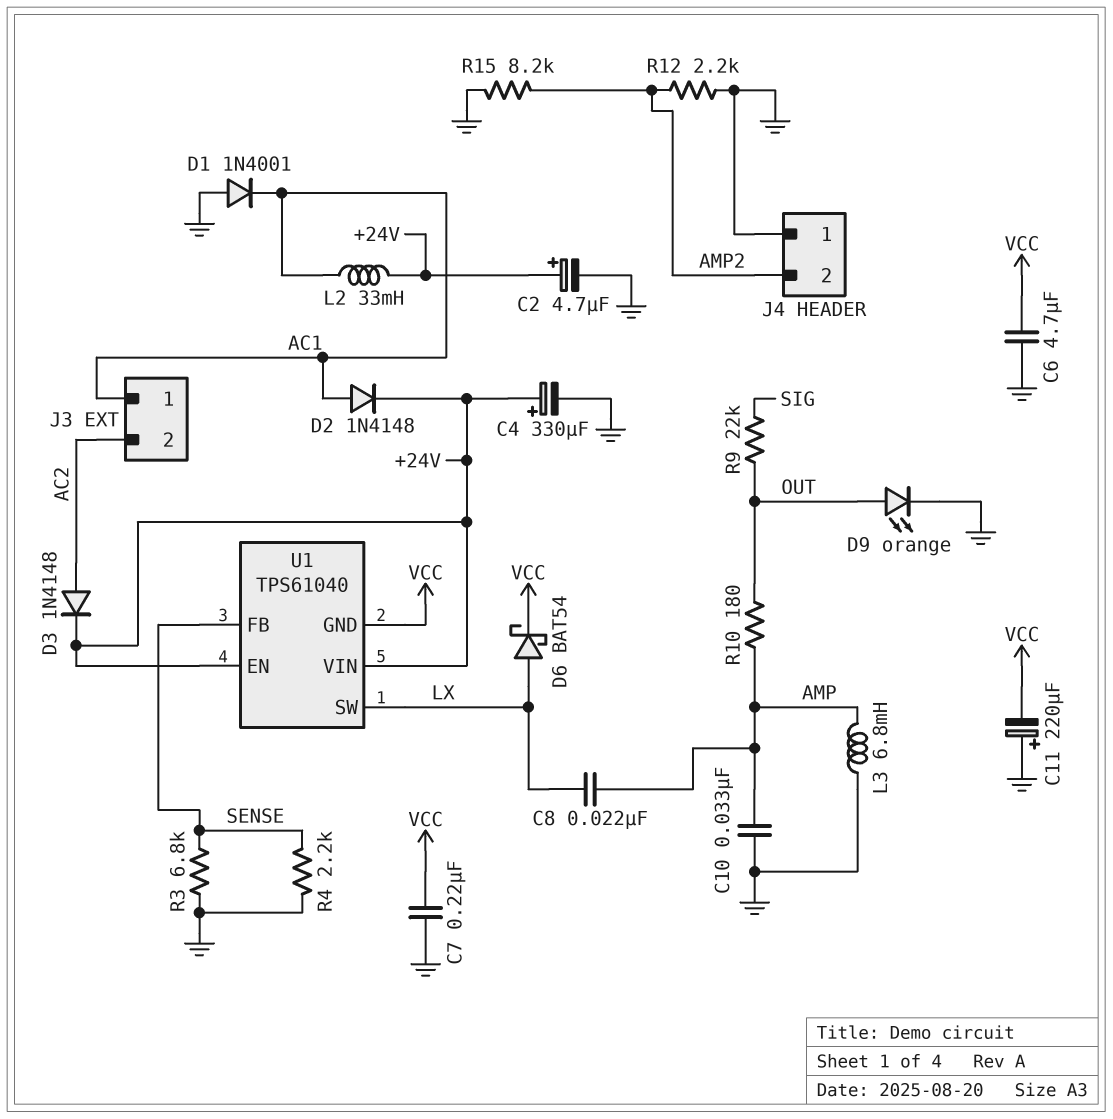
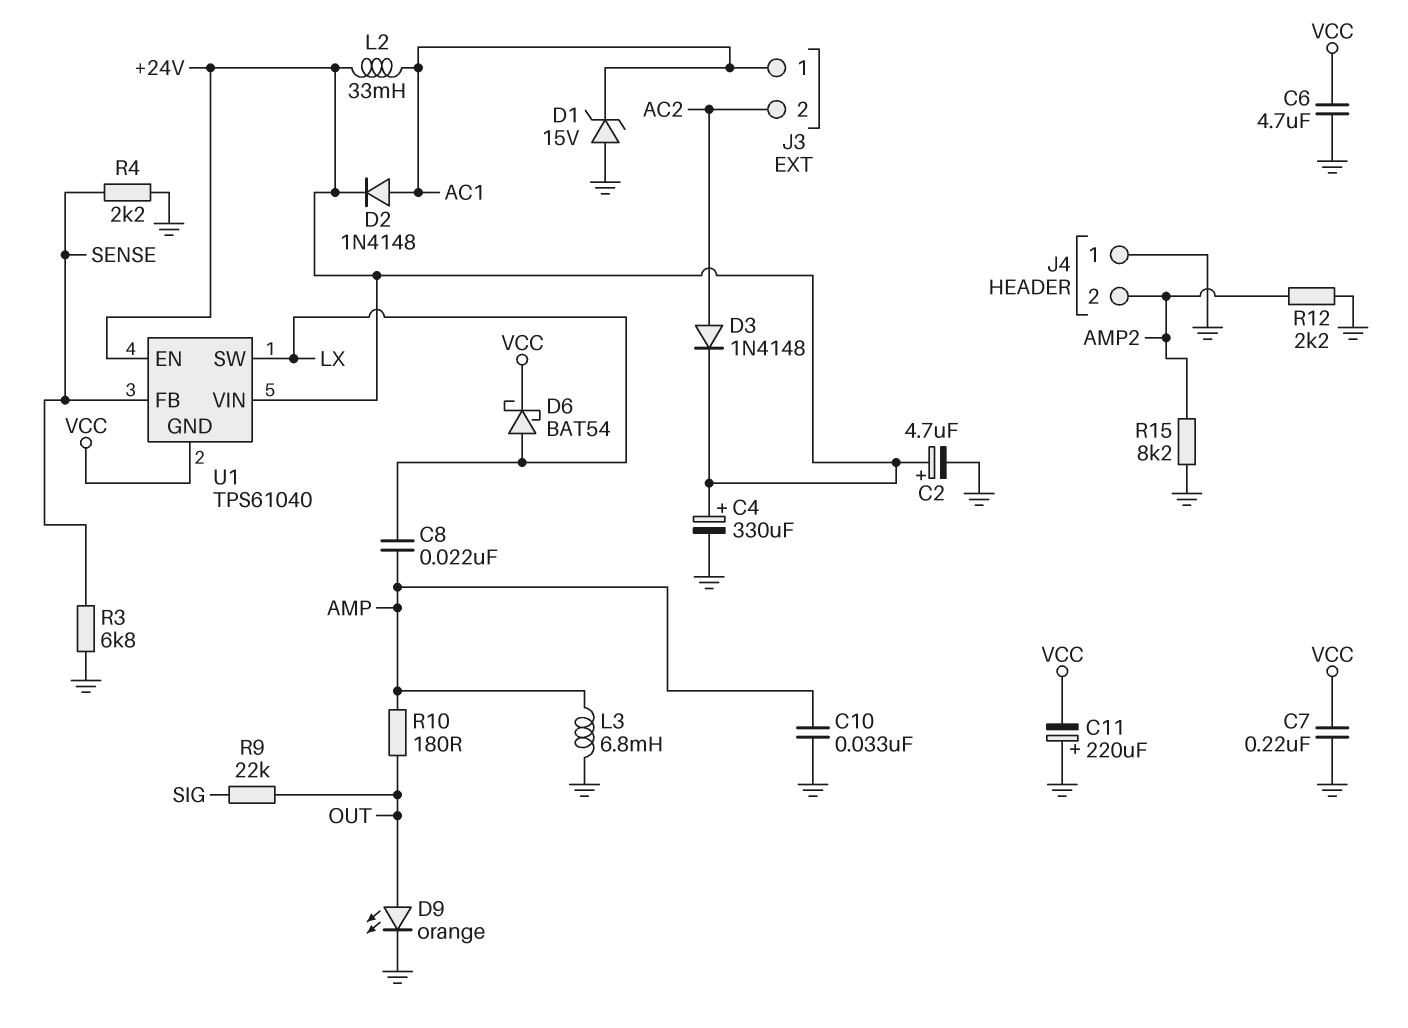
D1: diode 1N4001 (A GND, K AC1) -> zener 15V (A GND, K AC1)

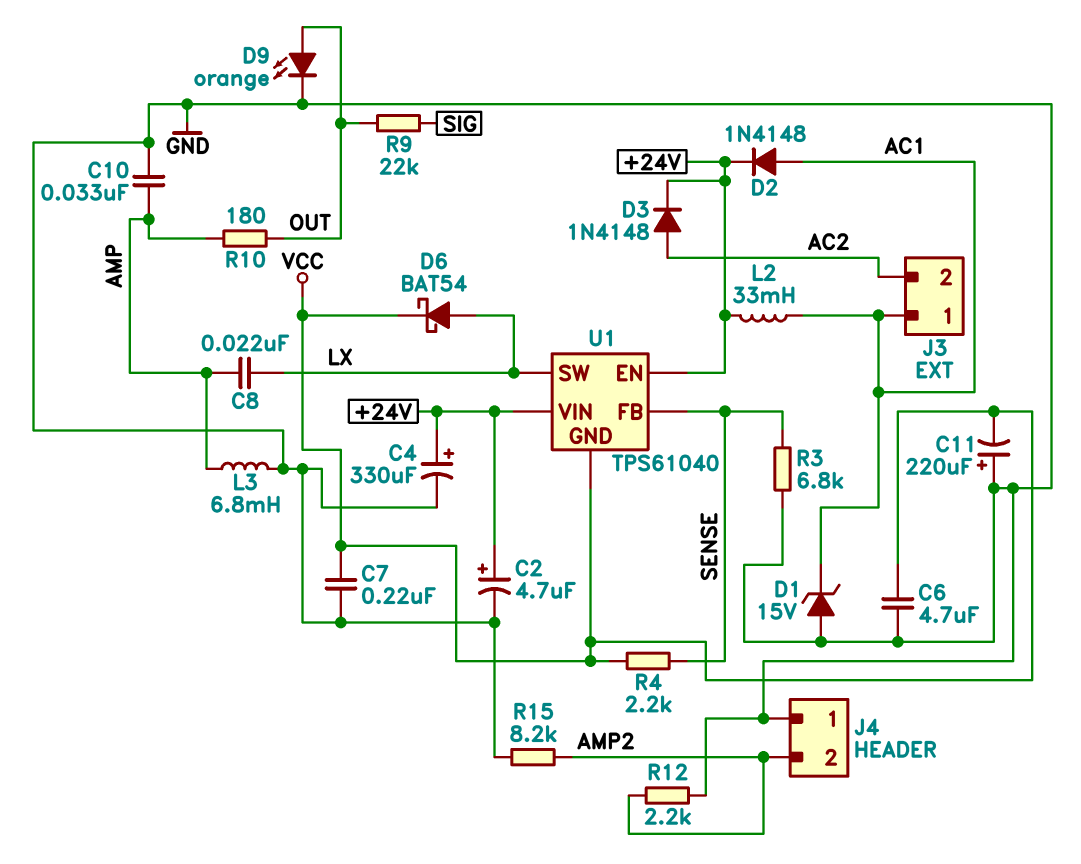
R4: 2.2k (GND, SENSE) -> 2.2k (SENSE, VCC)

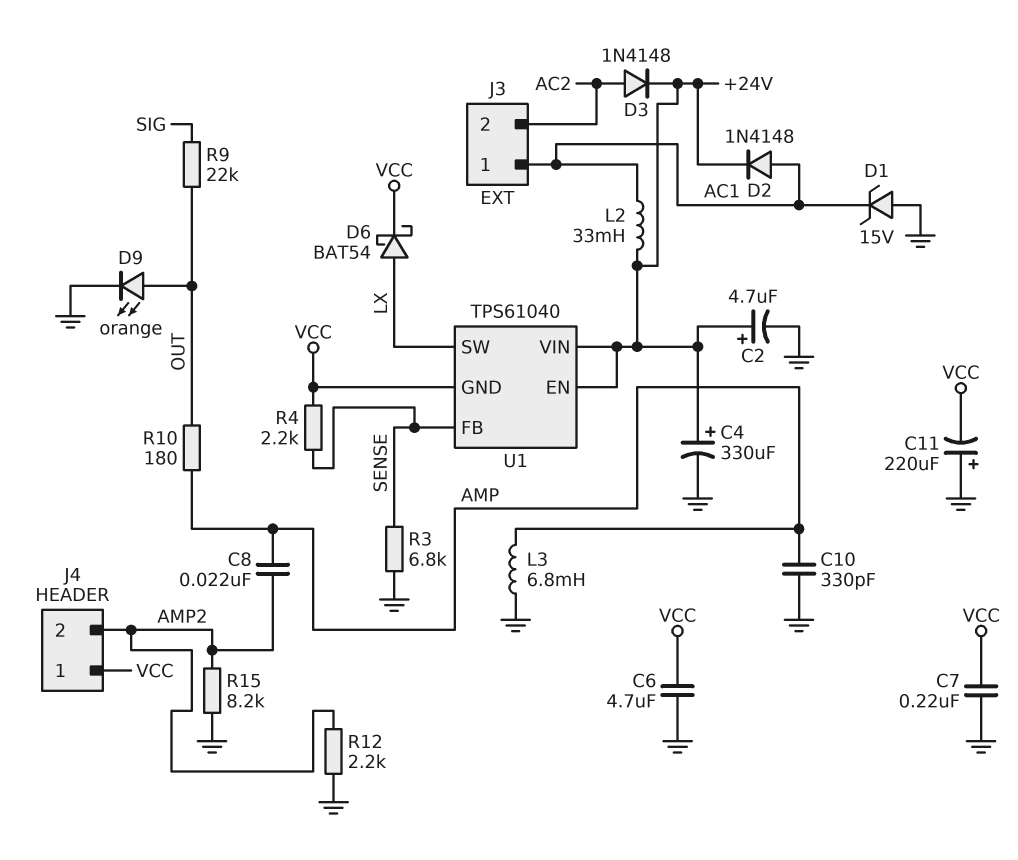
C8: 22nF (AMP, LX) -> 22nF (AMP, AMP2)
C10: 33nF (AMP, GND) -> 330pF (AMP, GND)
J4 pin 1: GND -> VCC

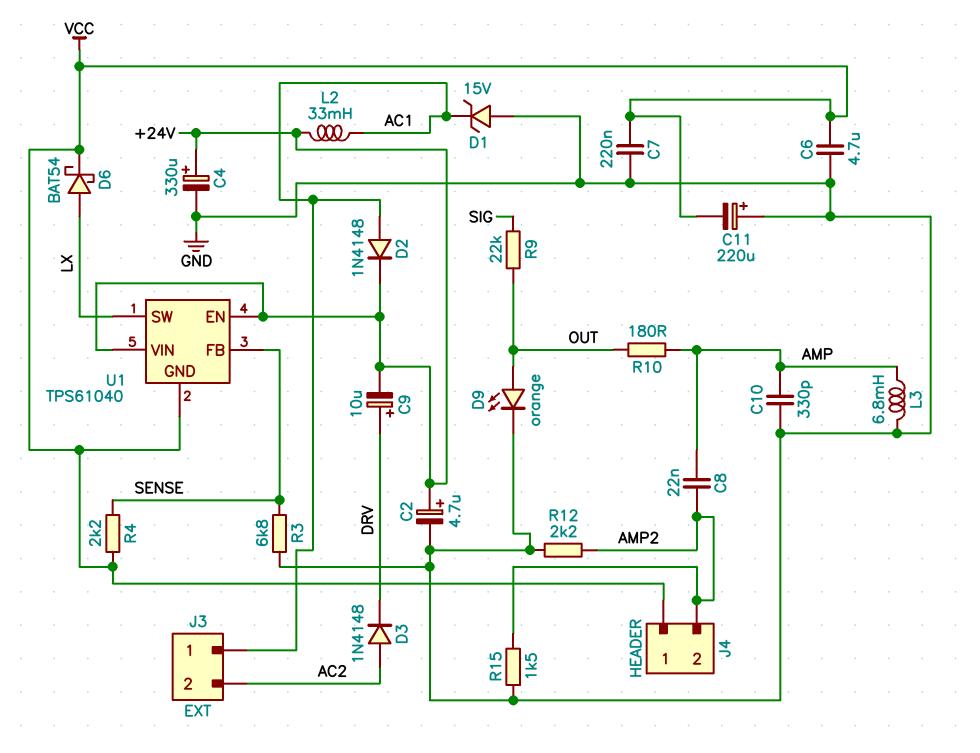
C9: none -> 10uF (plus DRV, minus +24V)
D3: diode 1N4148 (A AC2, K +24V) -> diode 1N4148 (A AC2, K DRV)
R15: 8.2k (AMP2, GND) -> 1.5k (AMP2, GND)

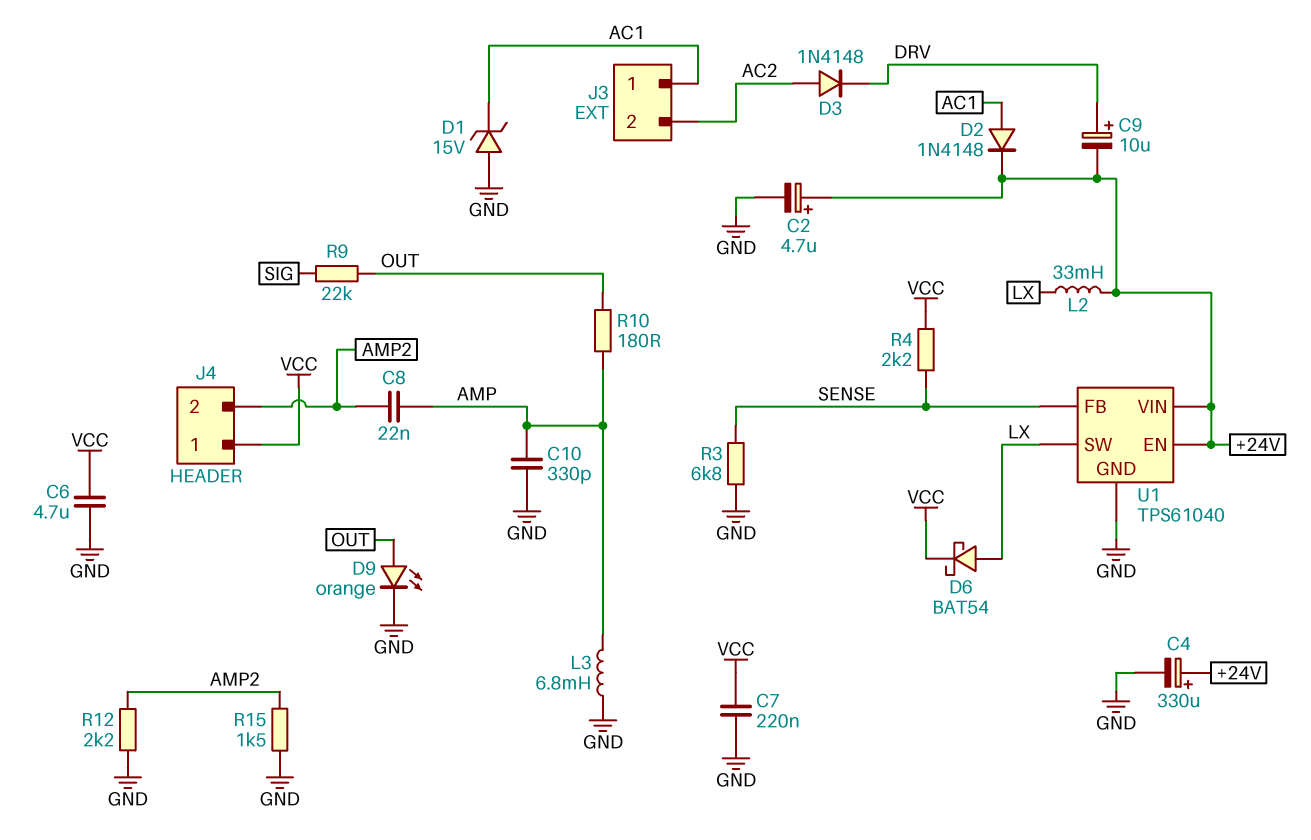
C11: 220uF (plus GND, minus VCC) -> none
L2: 33mH (+24V, AC1) -> 33mH (+24V, LX)
U1 pin GND: VCC -> GND

